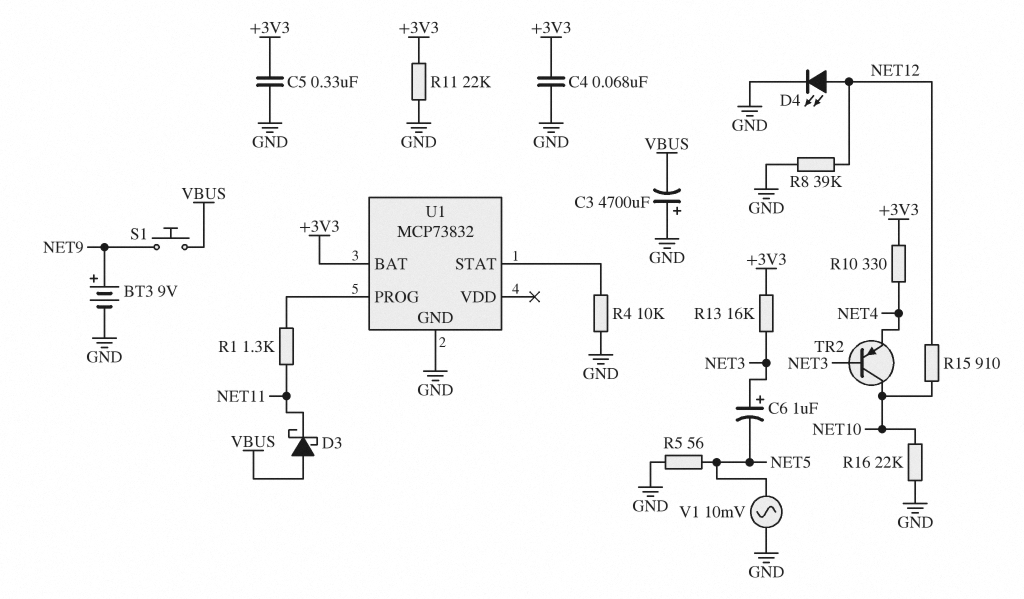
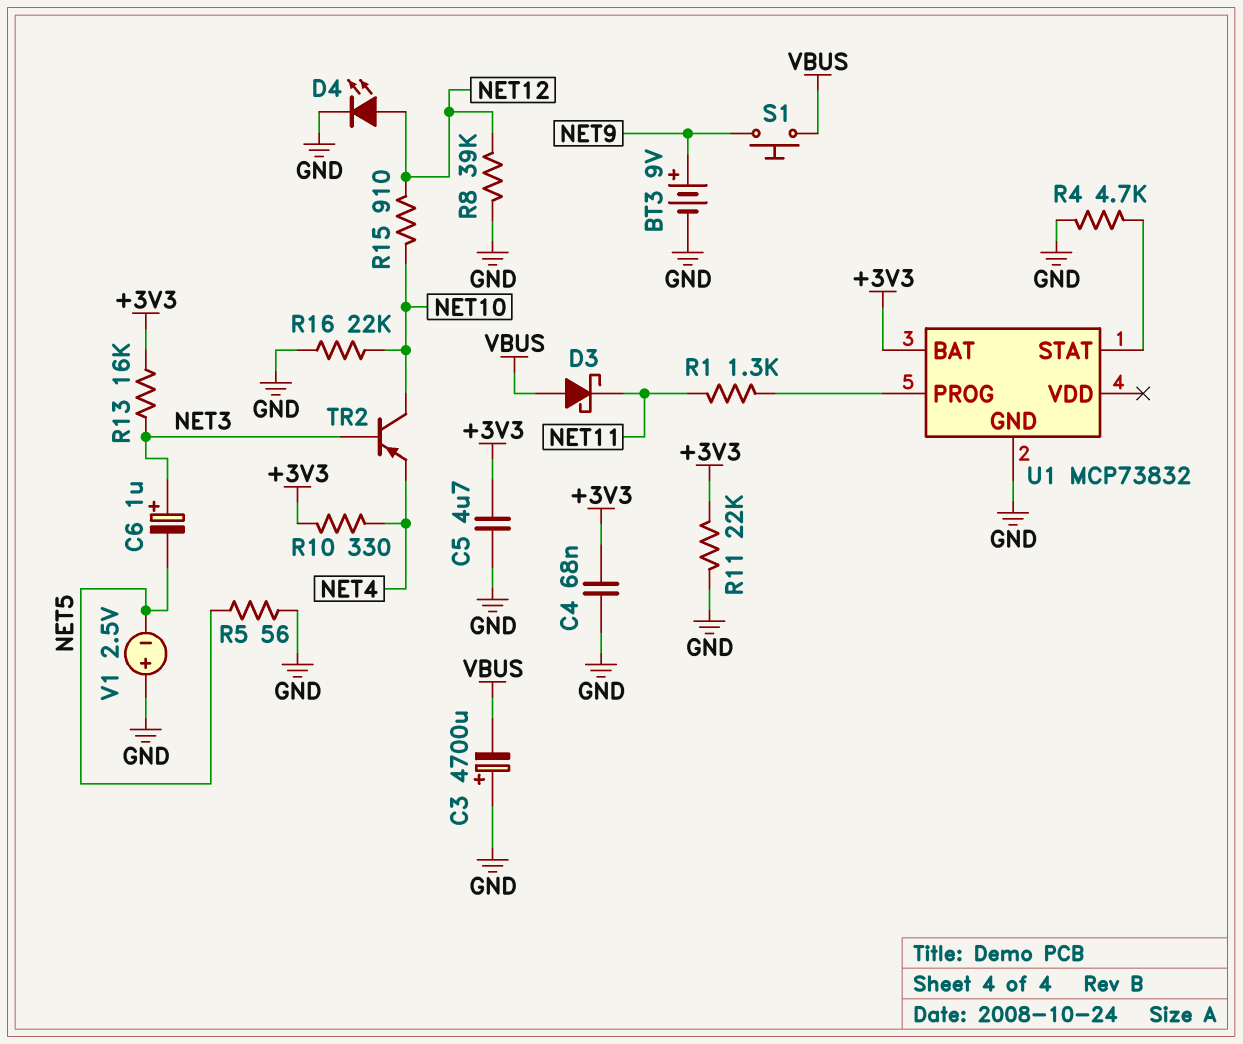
C5: 330nF (+3V3, GND) -> 4.7uF (+3V3, GND)
R4: 10k (GND, U1/STAT) -> 4.7k (GND, U1/STAT)
V1: AC 10mV (GND, NET5) -> 2.5V (plus GND, minus NET5)

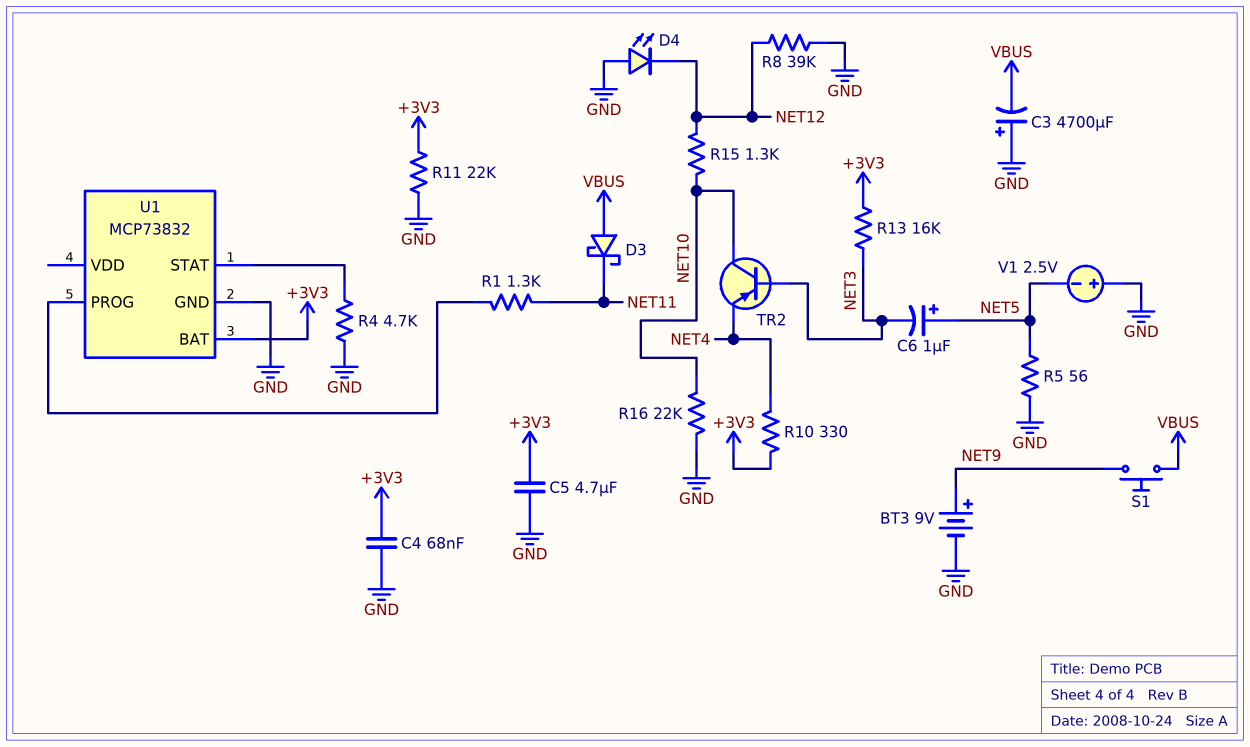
C6: 1uF (plus NET3, minus NET5) -> 1uF (plus NET5, minus NET3)
D4: LED (A NET12, K GND) -> LED (A GND, K NET12)
R15: 910 (NET10, NET12) -> 1.3k (NET10, NET12)

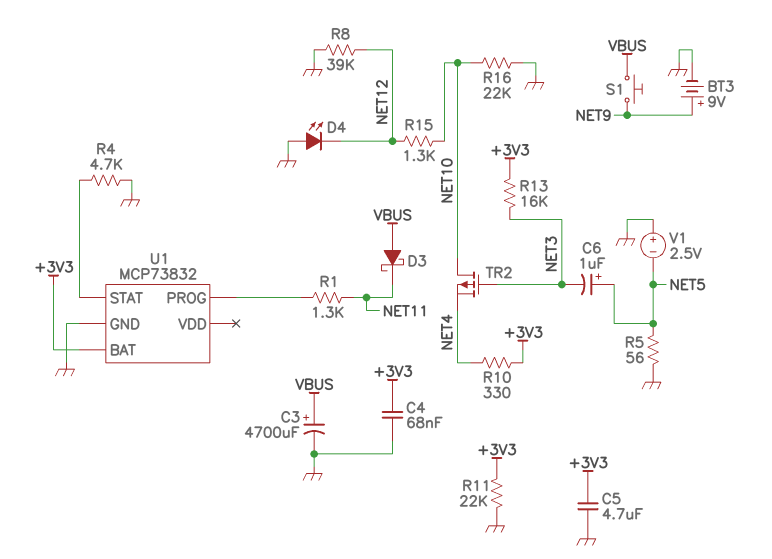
C3: 4700uF (plus GND, minus VBUS) -> 4700uF (plus VBUS, minus GND)
TR2: PNP (B NET3, C NET10, E NET4) -> PMOS (G NET3, D NET10, S NET4)

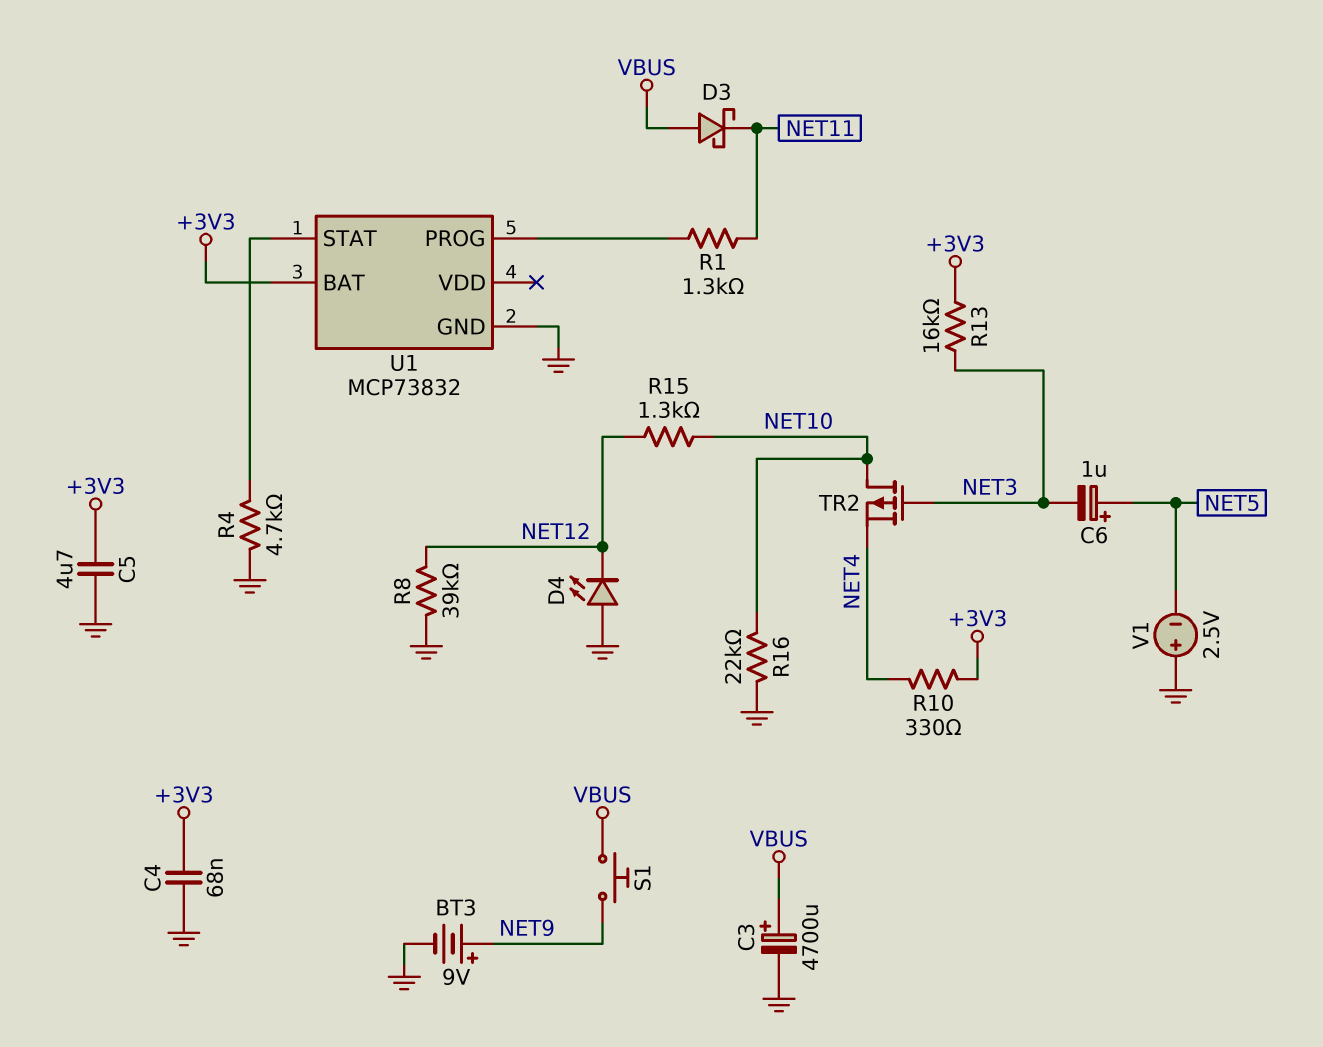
R5: 56 (GND, NET5) -> none
R11: 22k (+3V3, GND) -> none

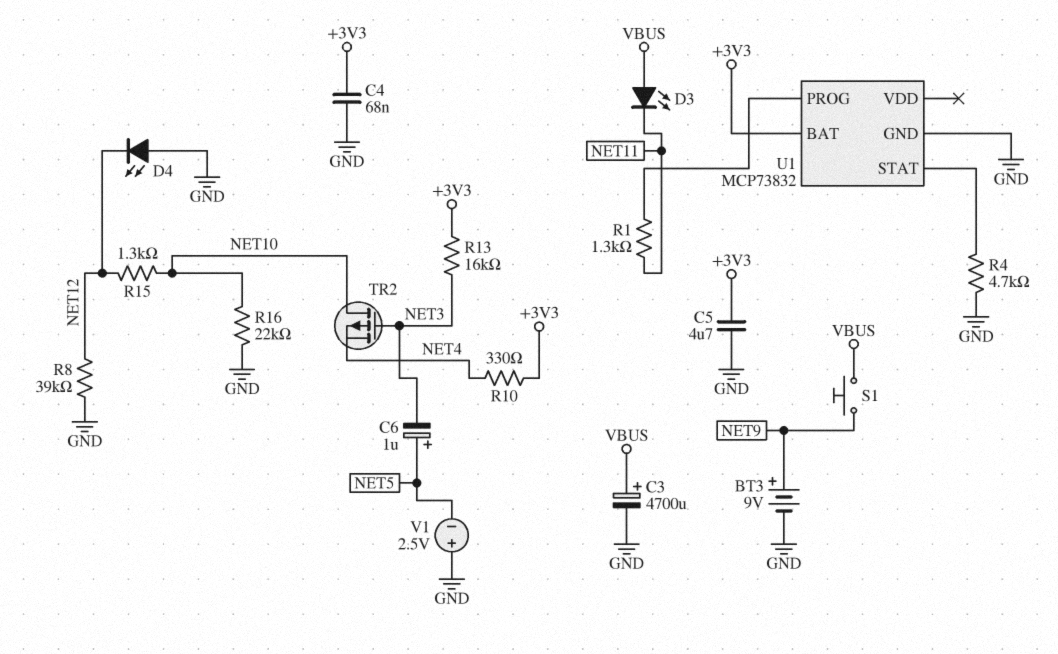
D3: schottky (A VBUS, K NET11) -> LED (A VBUS, K NET11)

